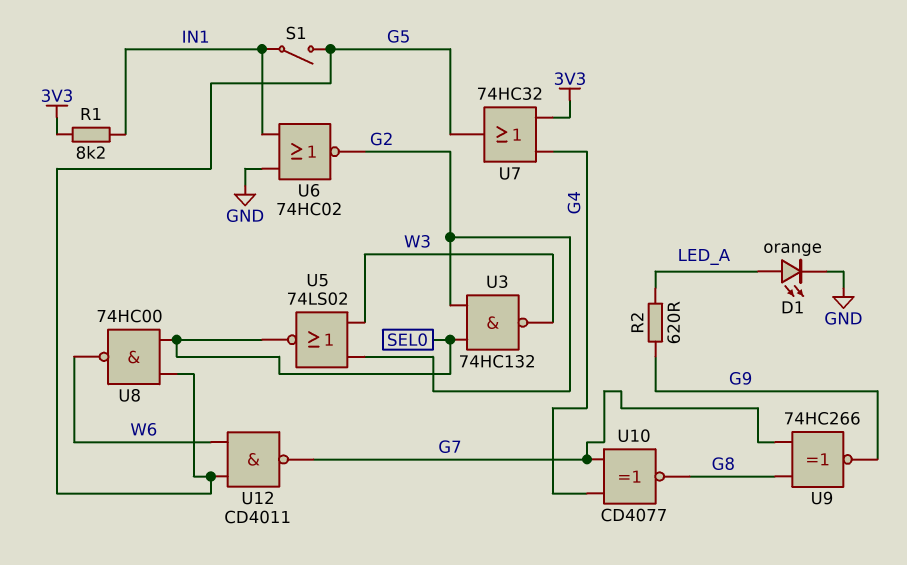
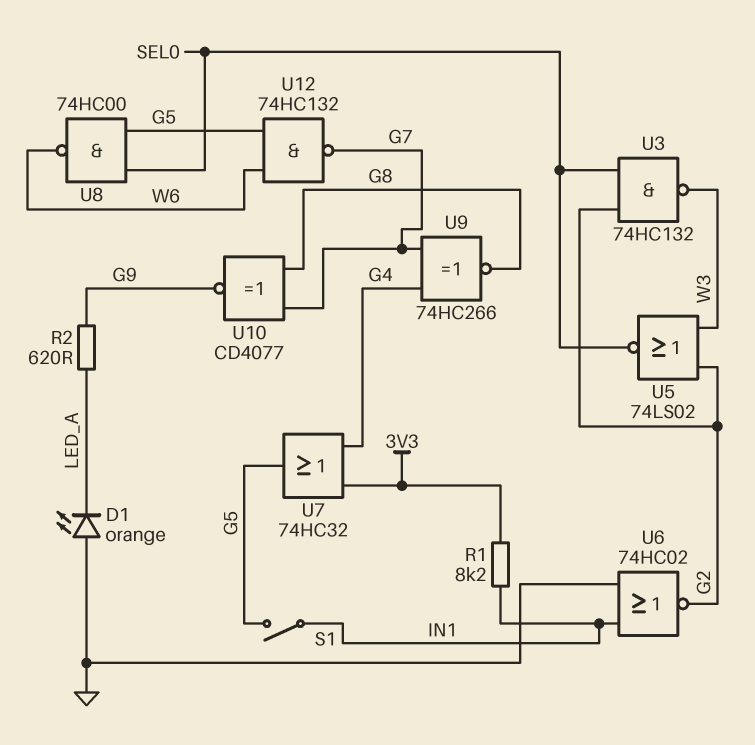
D1: LED orange (A LED_A, K GND) -> LED orange (A GND, K LED_A)
U9: XNOR 74HC266 (in G7, in G8, out G9) -> XNOR 74HC266 (in G4, in G7, out G8)
U10: XNOR CD4077 (in G4, in G7, out G8) -> XNOR CD4077 (in G7, in G8, out G9)
U12: NAND CD4011 (in G5, in W6, out G7) -> NAND 74HC132 (in G5, in W6, out G7)

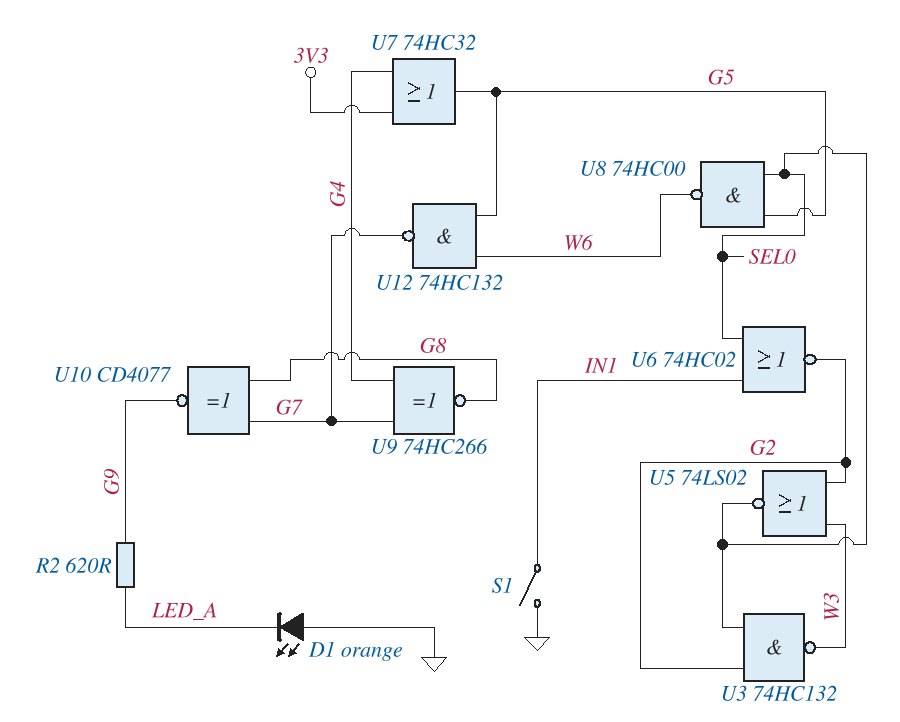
R1: 8.2k (3V3, IN1) -> none
S1: switch (G5, IN1) -> switch (GND, IN1)
U6: NOR 74HC02 (in GND, in IN1, out G2) -> NOR 74HC02 (in IN1, in SEL0, out G2)

